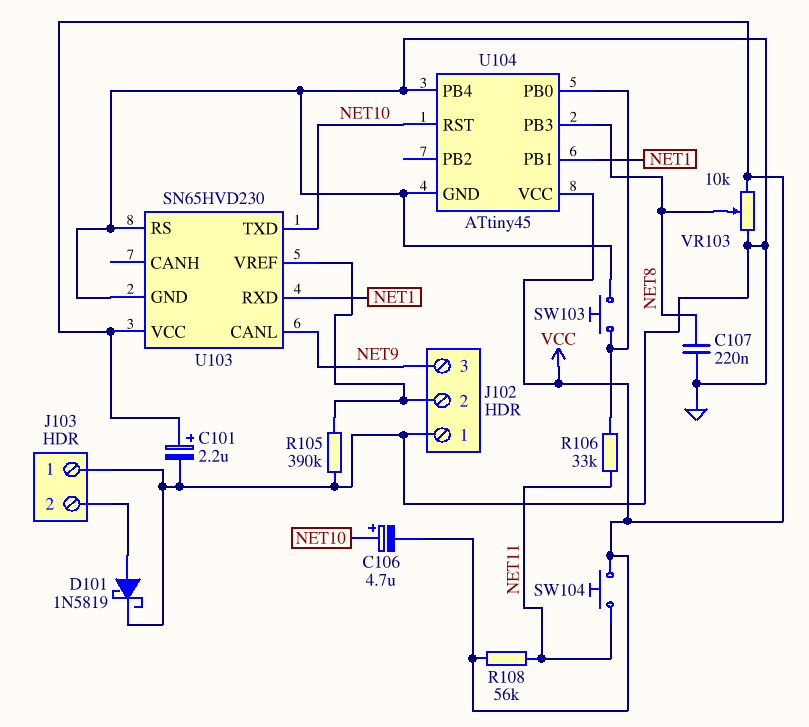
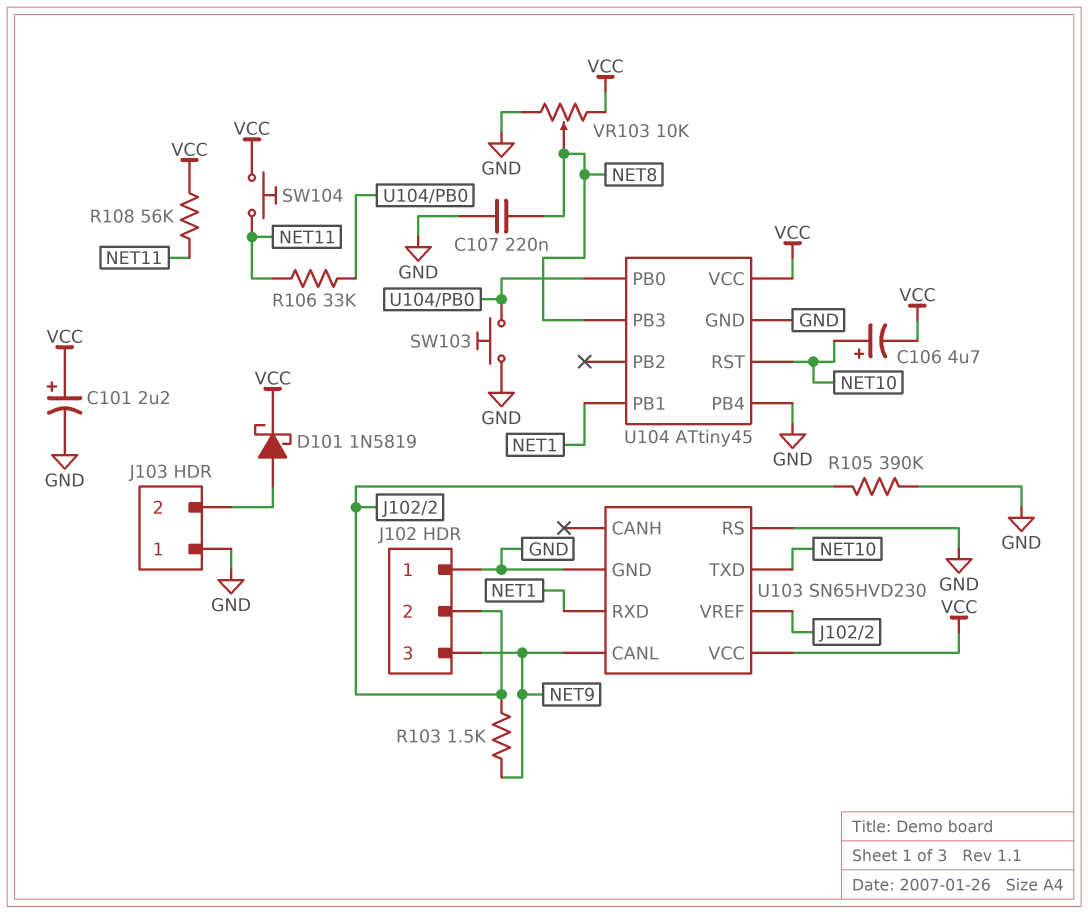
D101: schottky 1N5819 (A J103/2, K GND) -> schottky 1N5819 (A J103/2, K VCC)
R103: none -> 1.5k (J102/2, NET9)

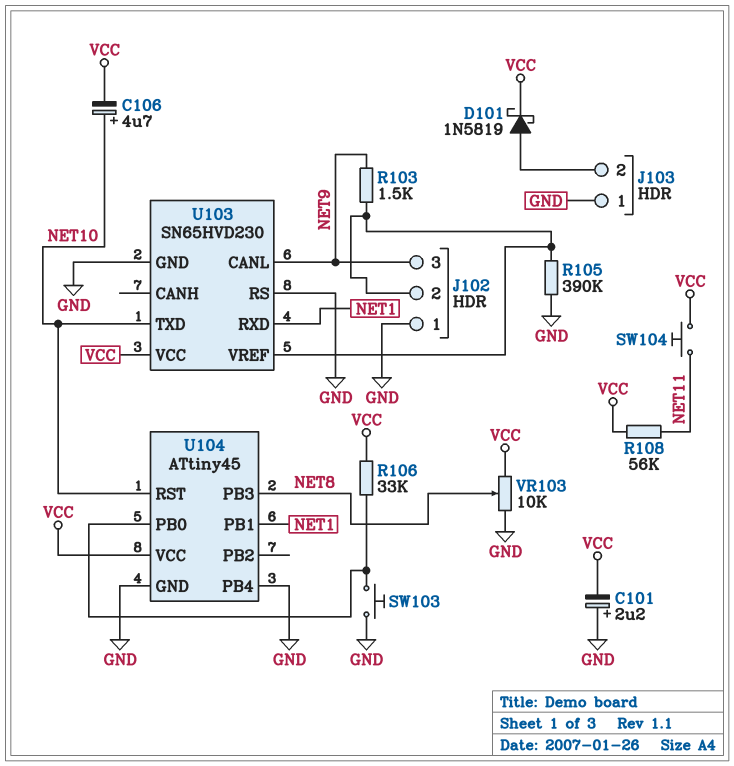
C101: 2.2uF (plus VCC, minus GND) -> 2.2uF (plus GND, minus VCC)
C107: 220nF (GND, NET8) -> none
R106: 33k (NET11, U104/PB0) -> 33k (U104/PB0, VCC)

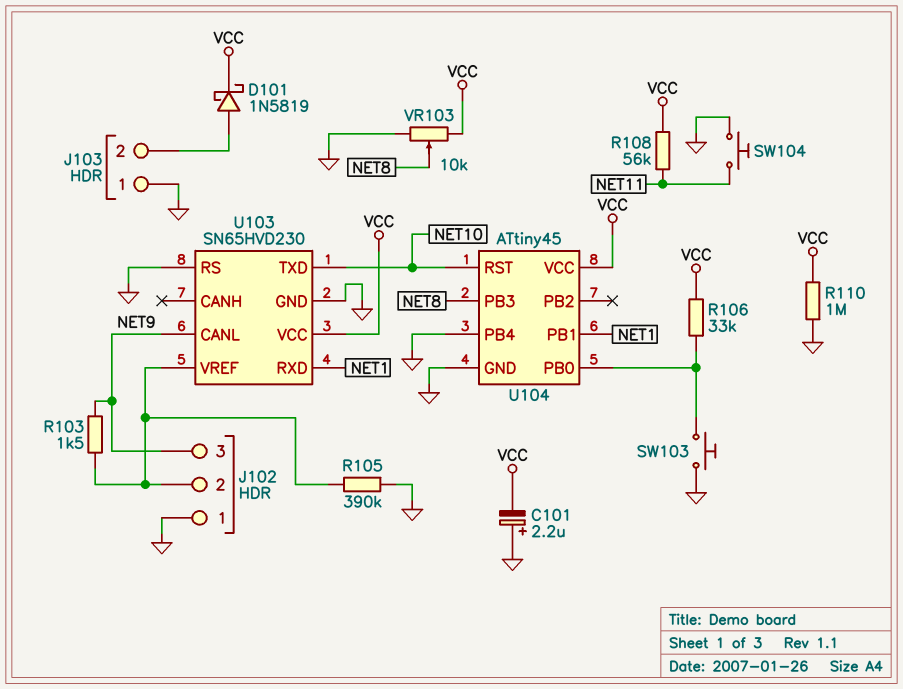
C106: 4.7uF (plus NET10, minus VCC) -> none
R110: none -> 1M (GND, VCC)
SW104: button (NET11, VCC) -> button (GND, NET11)

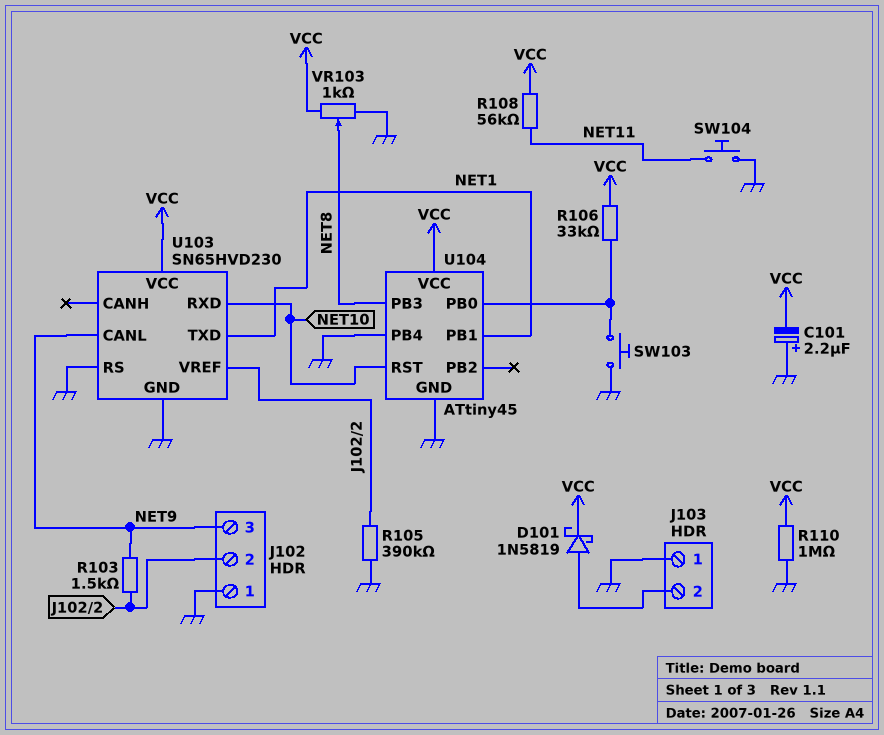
U103 pin RXD: NET1 -> NET10
U103 pin TXD: NET10 -> NET1
VR103: 10k (GND, VCC, wiper NET8) -> 1k (GND, VCC, wiper NET8)

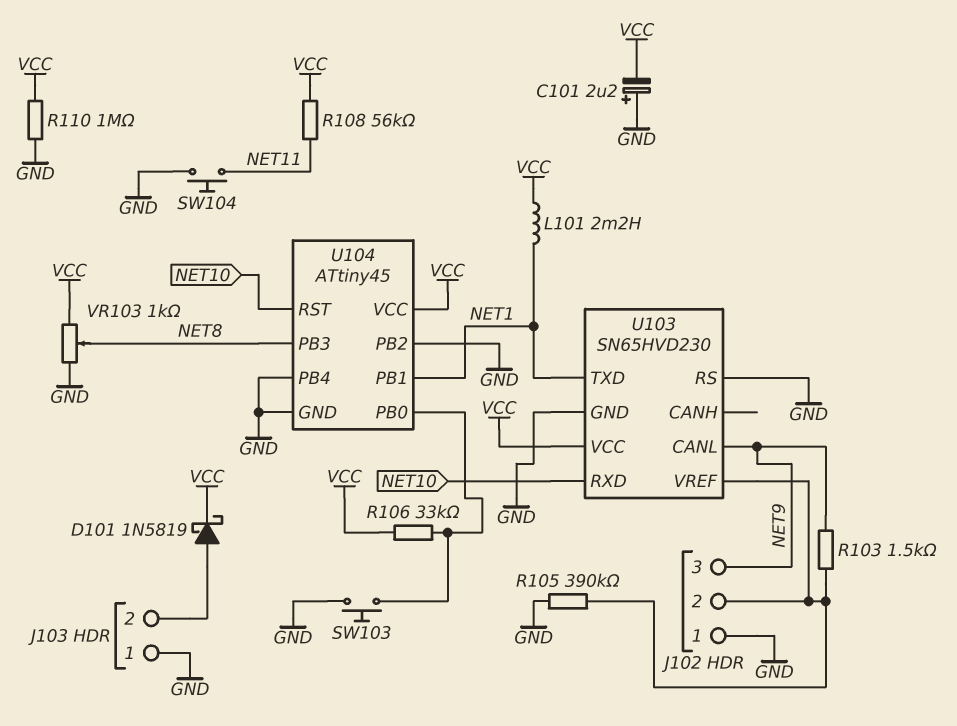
L101: none -> 2.2mH (NET1, VCC)
U104 pin PB2: none -> GND

